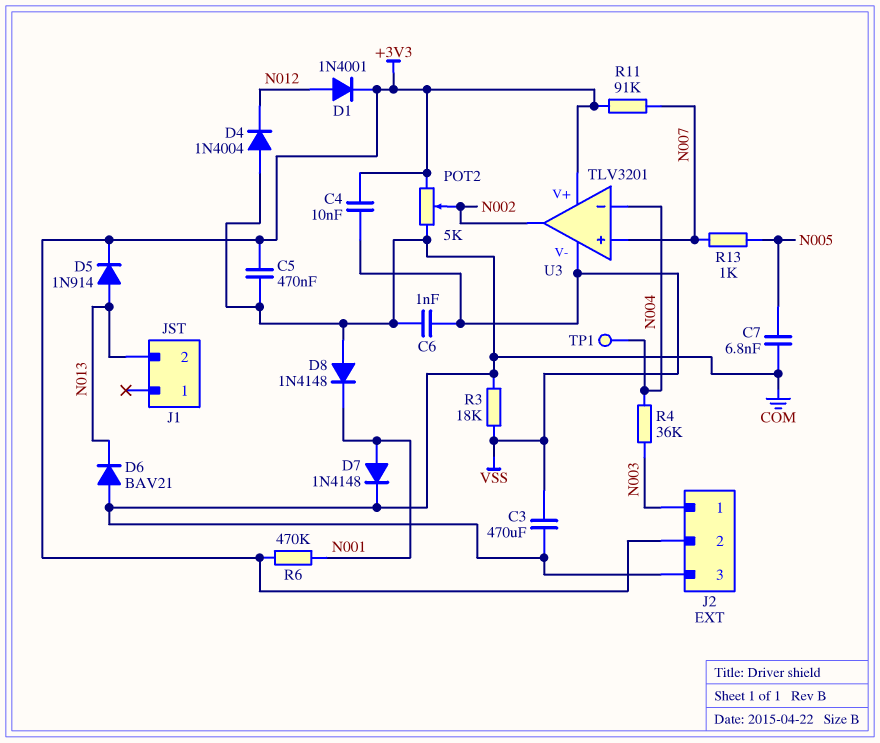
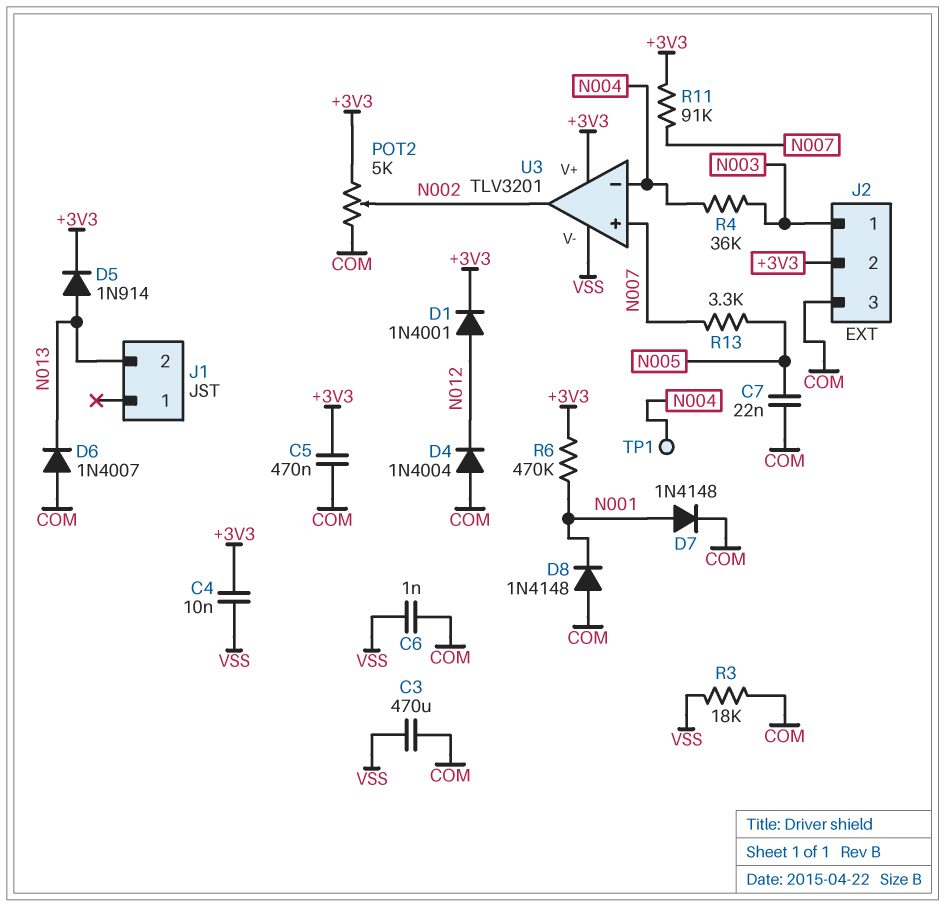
C7: 6.8nF (COM, N005) -> 22nF (COM, N005)
D6: diode BAV21 (A COM, K N013) -> diode 1N4007 (A COM, K N013)
R13: 1k (N005, N007) -> 3.3k (N005, N007)

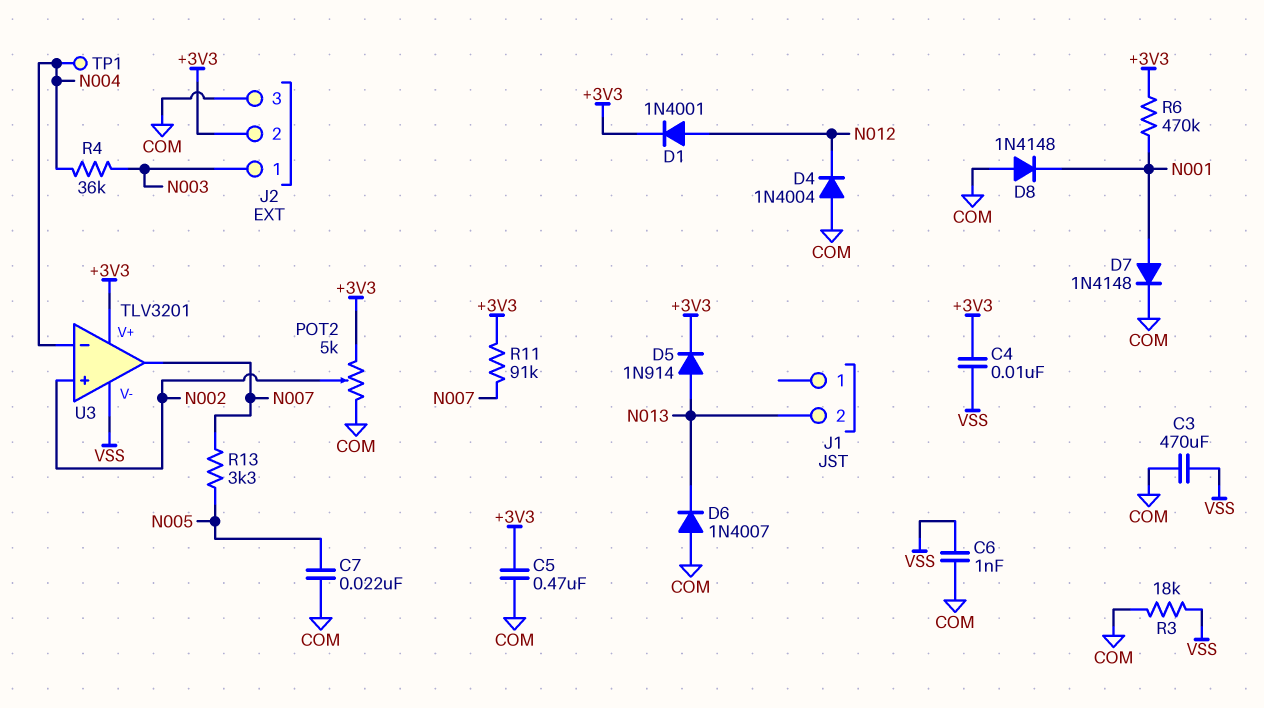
U3 pin in+: N007 -> N002
U3 pin out: N002 -> N007

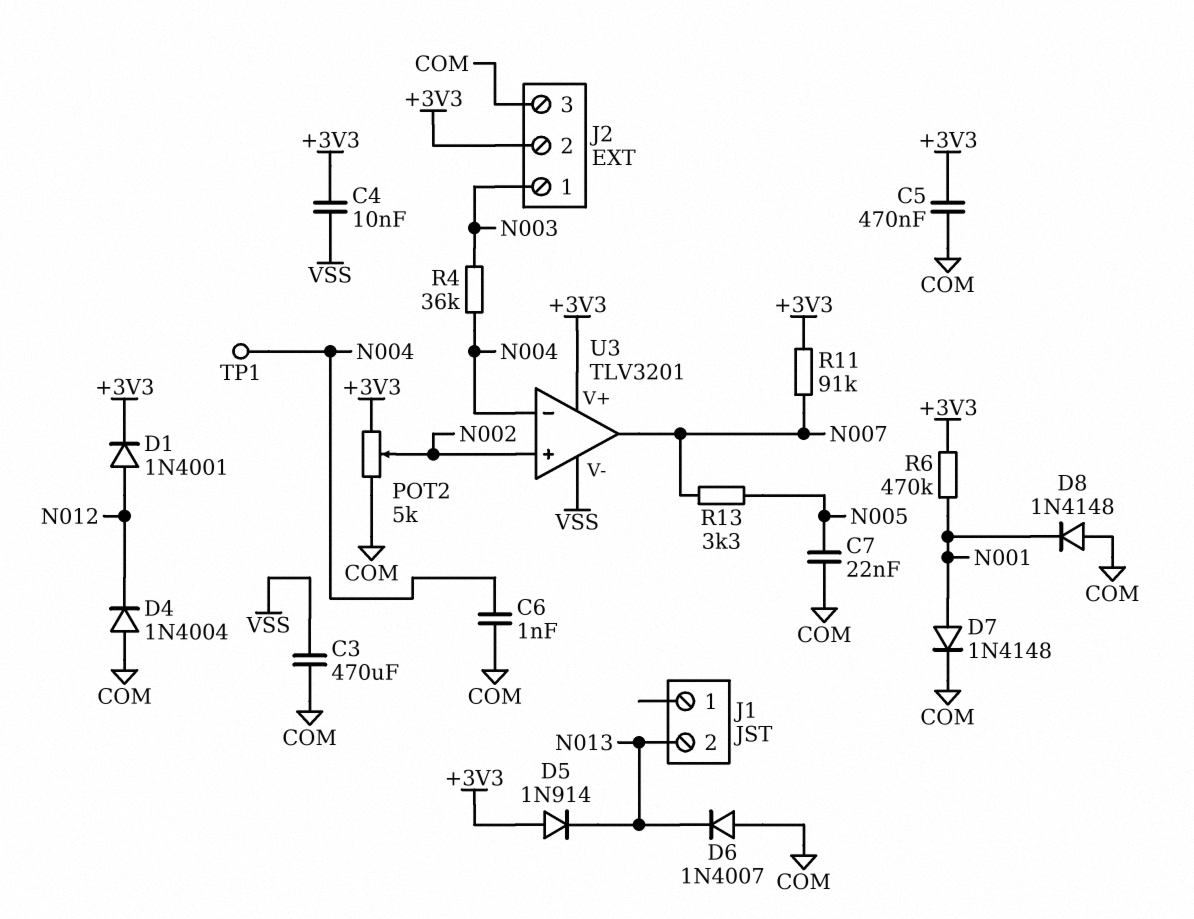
C6: 1nF (COM, VSS) -> 1nF (COM, N004)
D5: diode 1N914 (A N013, K +3V3) -> diode 1N914 (A +3V3, K N013)
R3: 18k (COM, VSS) -> none

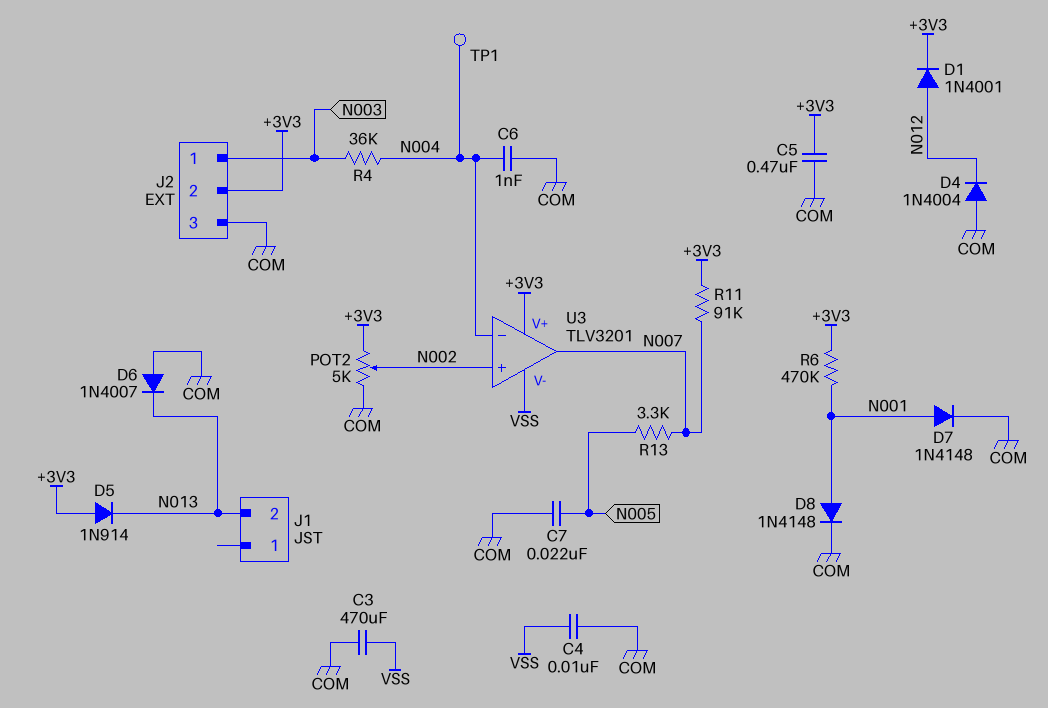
C4: 10nF (+3V3, VSS) -> 10nF (COM, VSS)
D8: diode 1N4148 (A COM, K N001) -> diode 1N4148 (A N001, K COM)

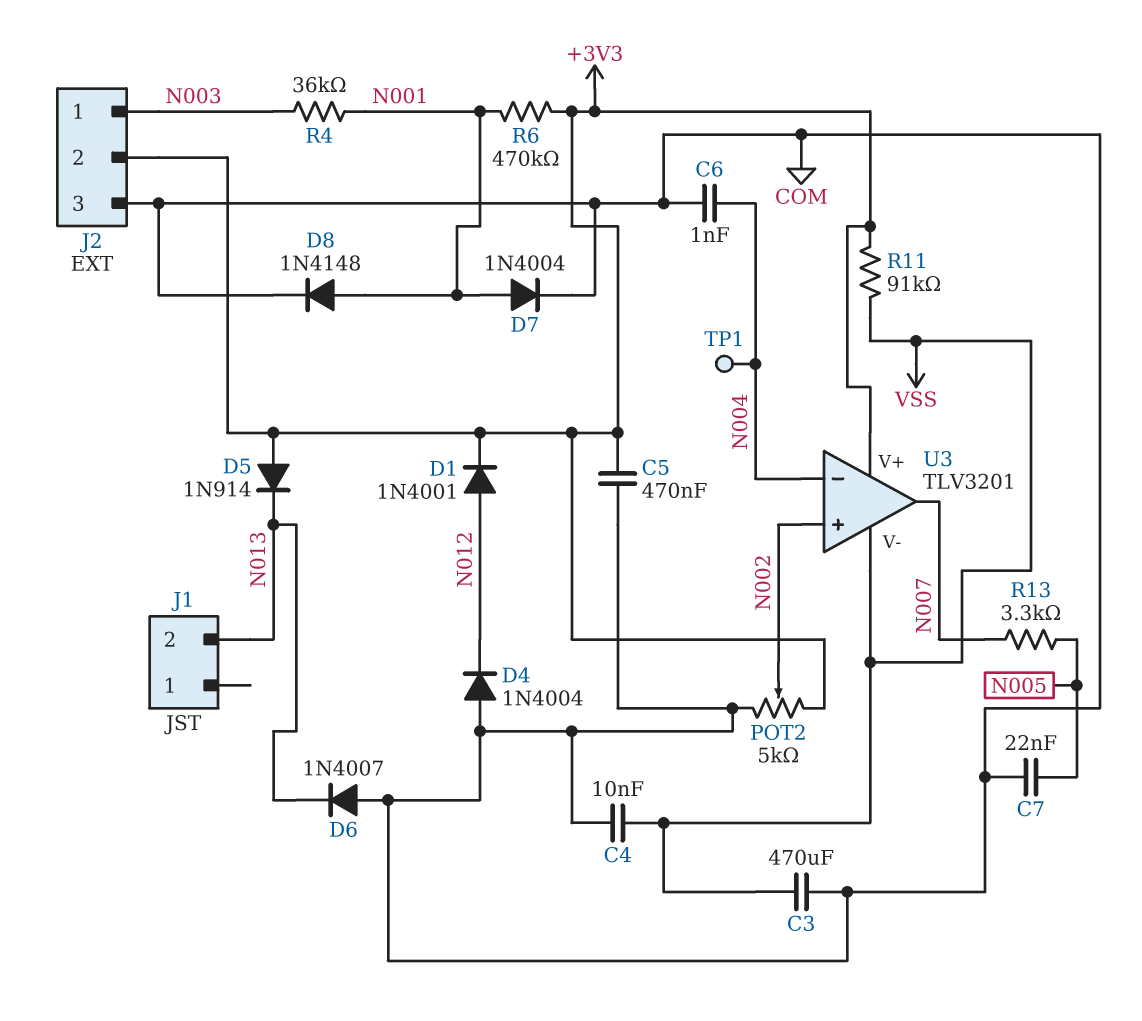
D7: diode 1N4148 (A N001, K COM) -> diode 1N4004 (A N001, K COM)
R4: 36k (N003, N004) -> 36k (N001, N003)
R11: 91k (+3V3, N007) -> 91k (+3V3, VSS)

